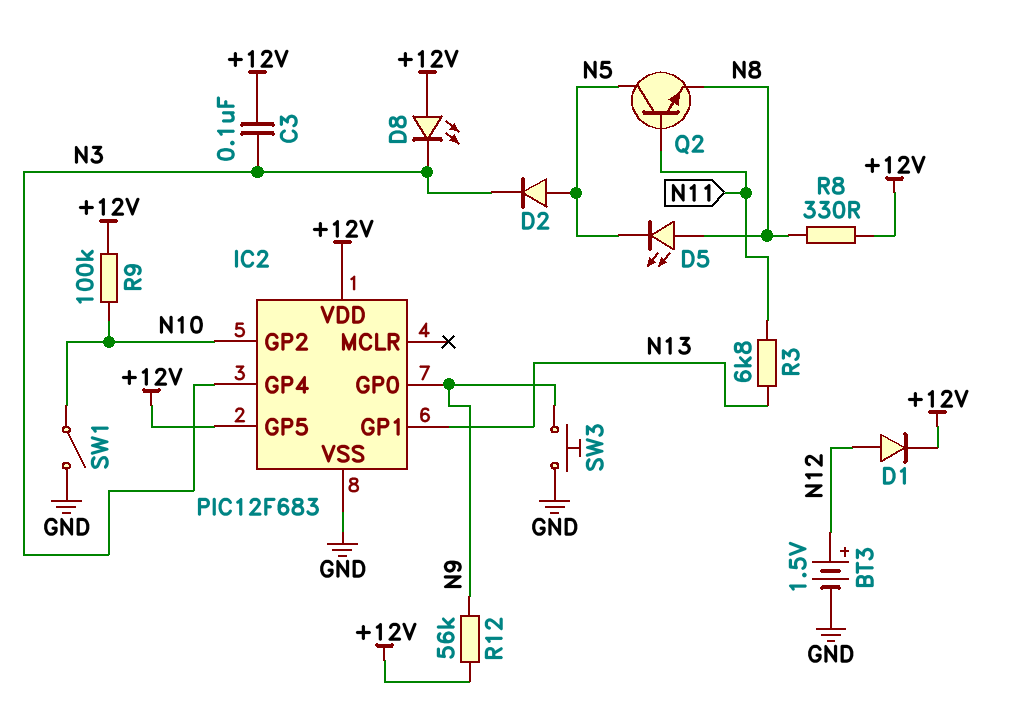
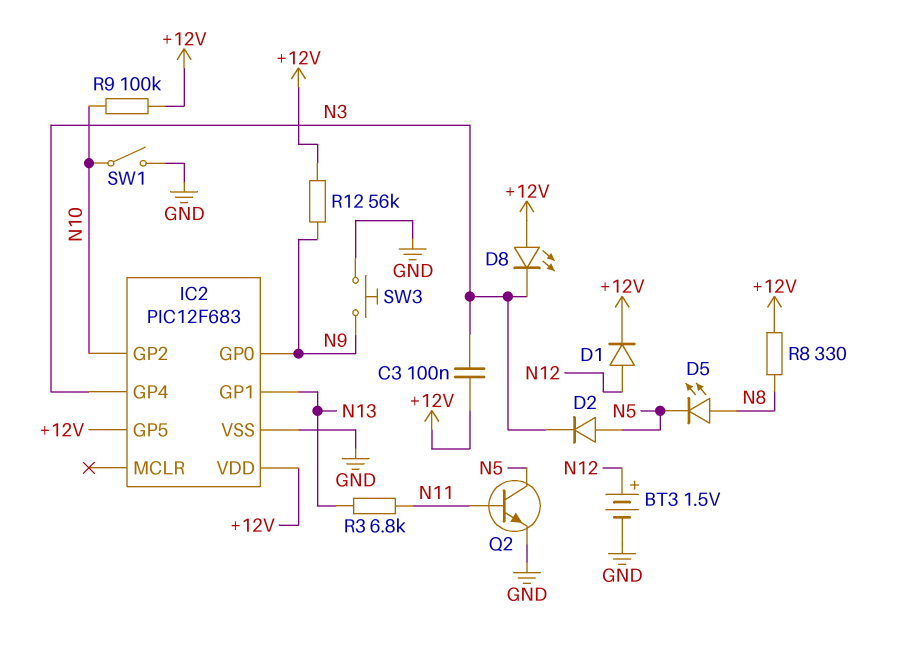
Q2: NPN (B N11, C N5, E N8) -> NPN (B N11, C N5, E GND)

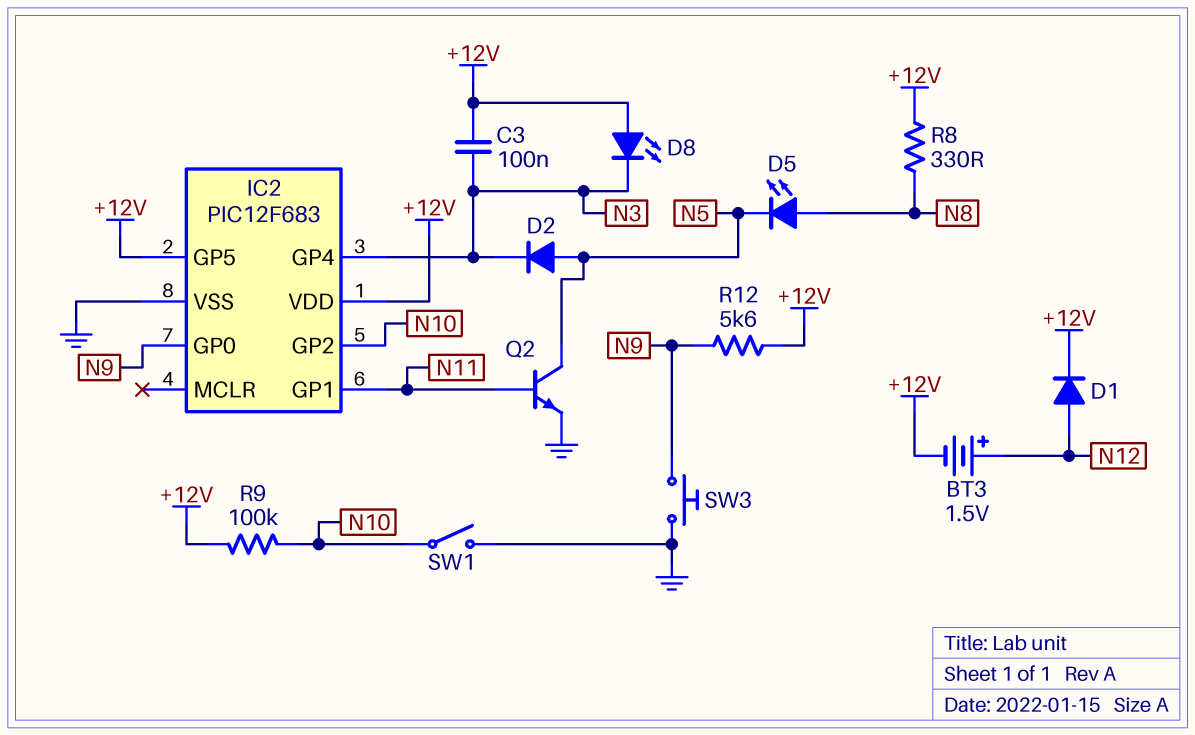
BT3: 1.5V (plus N12, minus GND) -> 1.5V (plus N12, minus +12V)
IC2 pin GP1: N13 -> N11
R3: 6.8k (N11, N13) -> none
R12: 56k (+12V, N9) -> 5.6k (+12V, N9)

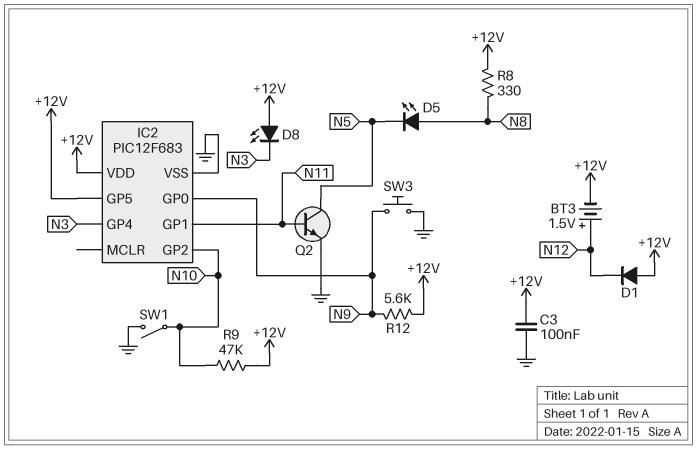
C3: 100nF (+12V, N3) -> 100nF (+12V, GND)
D1: diode (A N12, K +12V) -> diode (A +12V, K N12)
D2: diode (A N5, K N3) -> none
R9: 100k (+12V, N10) -> 47k (+12V, N10)

